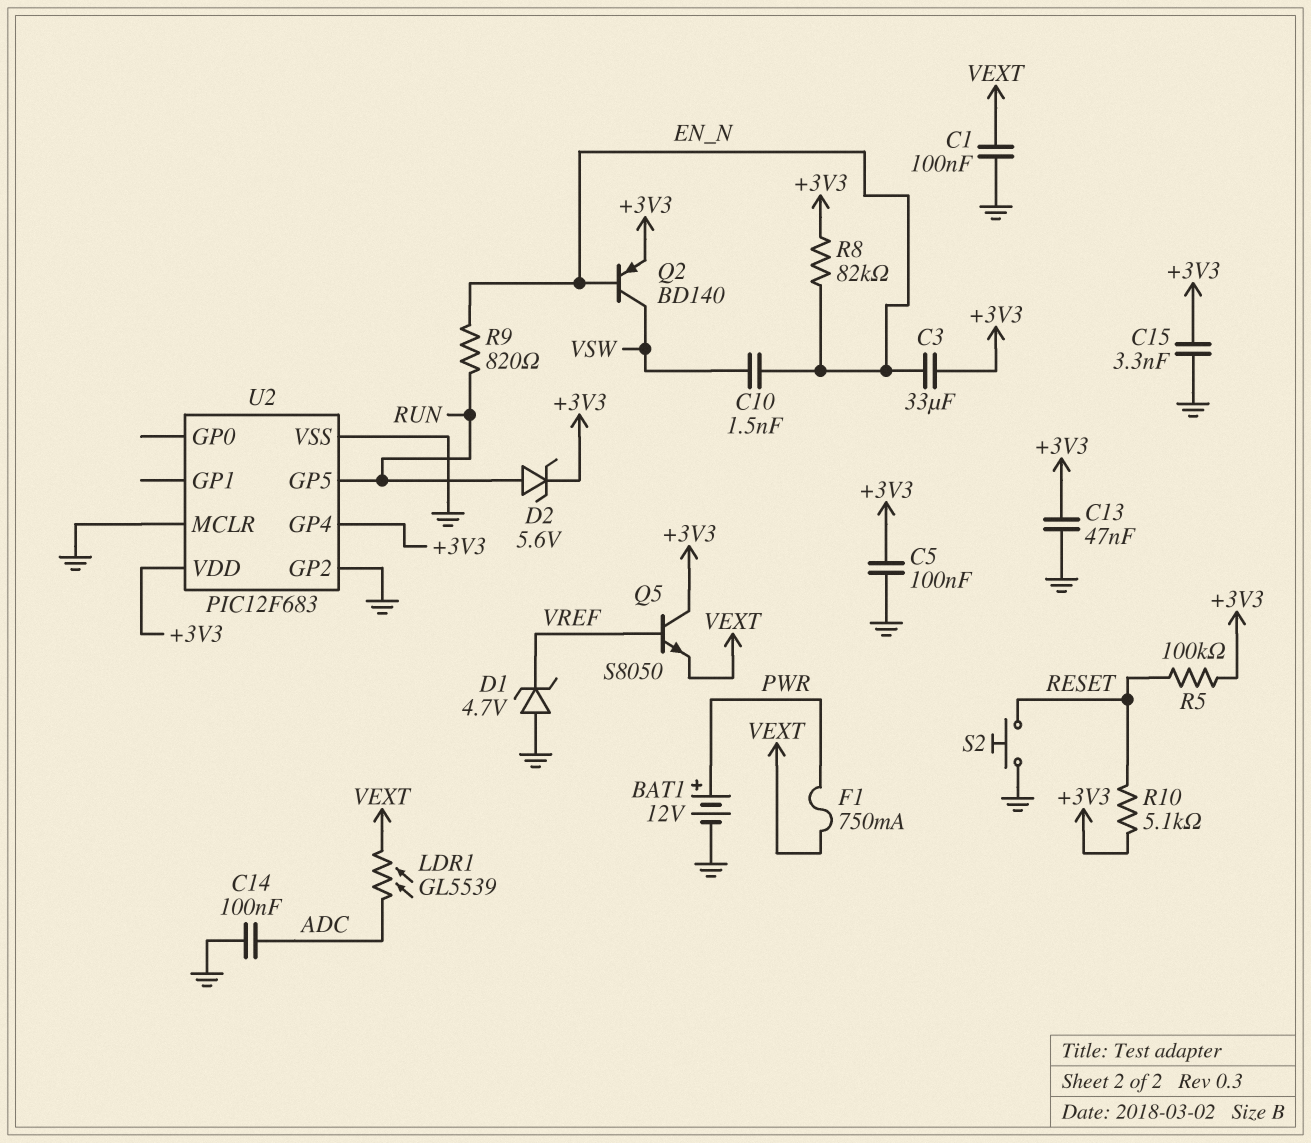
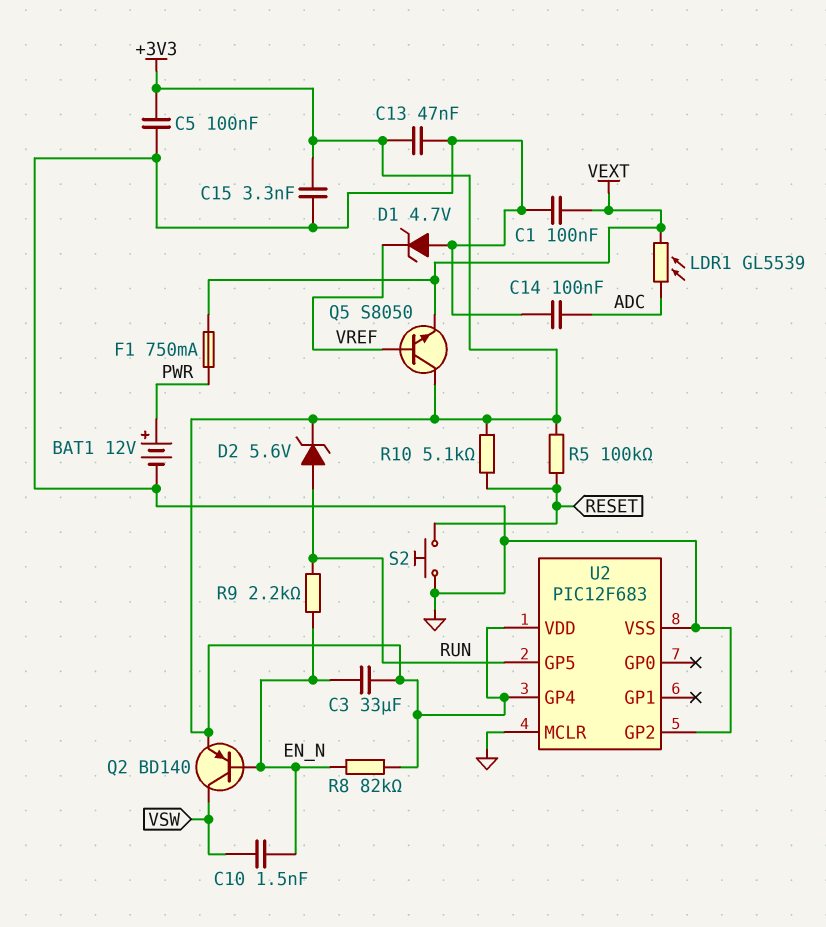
R9: 820 (EN_N, RUN) -> 2.2k (EN_N, RUN)

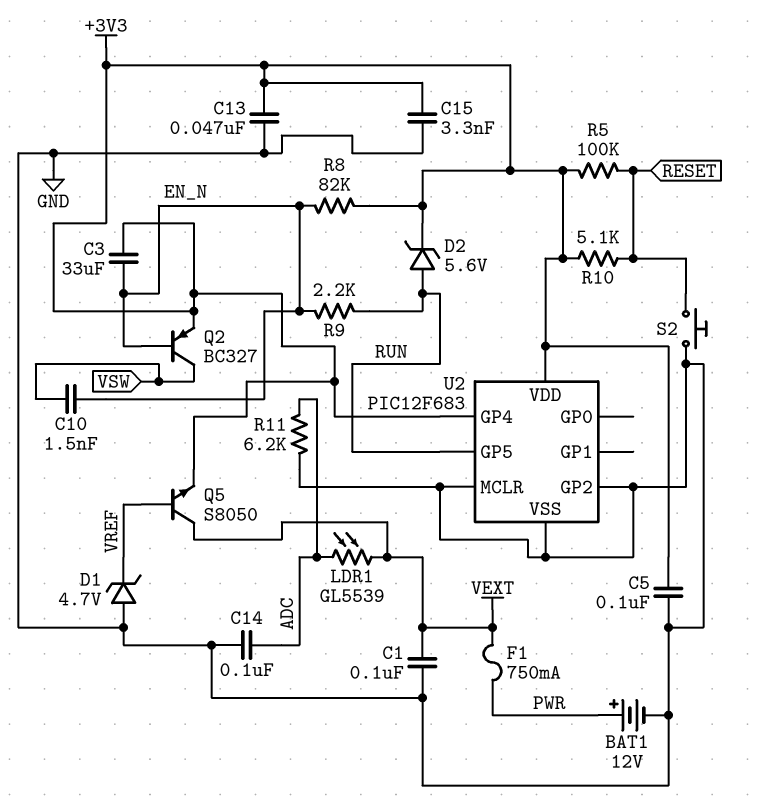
Q2: PNP BD140 (B EN_N, C VSW, E +3V3) -> PNP BC327 (B EN_N, C VSW, E +3V3)
Q5: NPN S8050 (B VREF, C +3V3, E VEXT) -> NPN S8050 (B VREF, C VEXT, E +3V3)
R11: none -> 6.2k (ADC, GND)

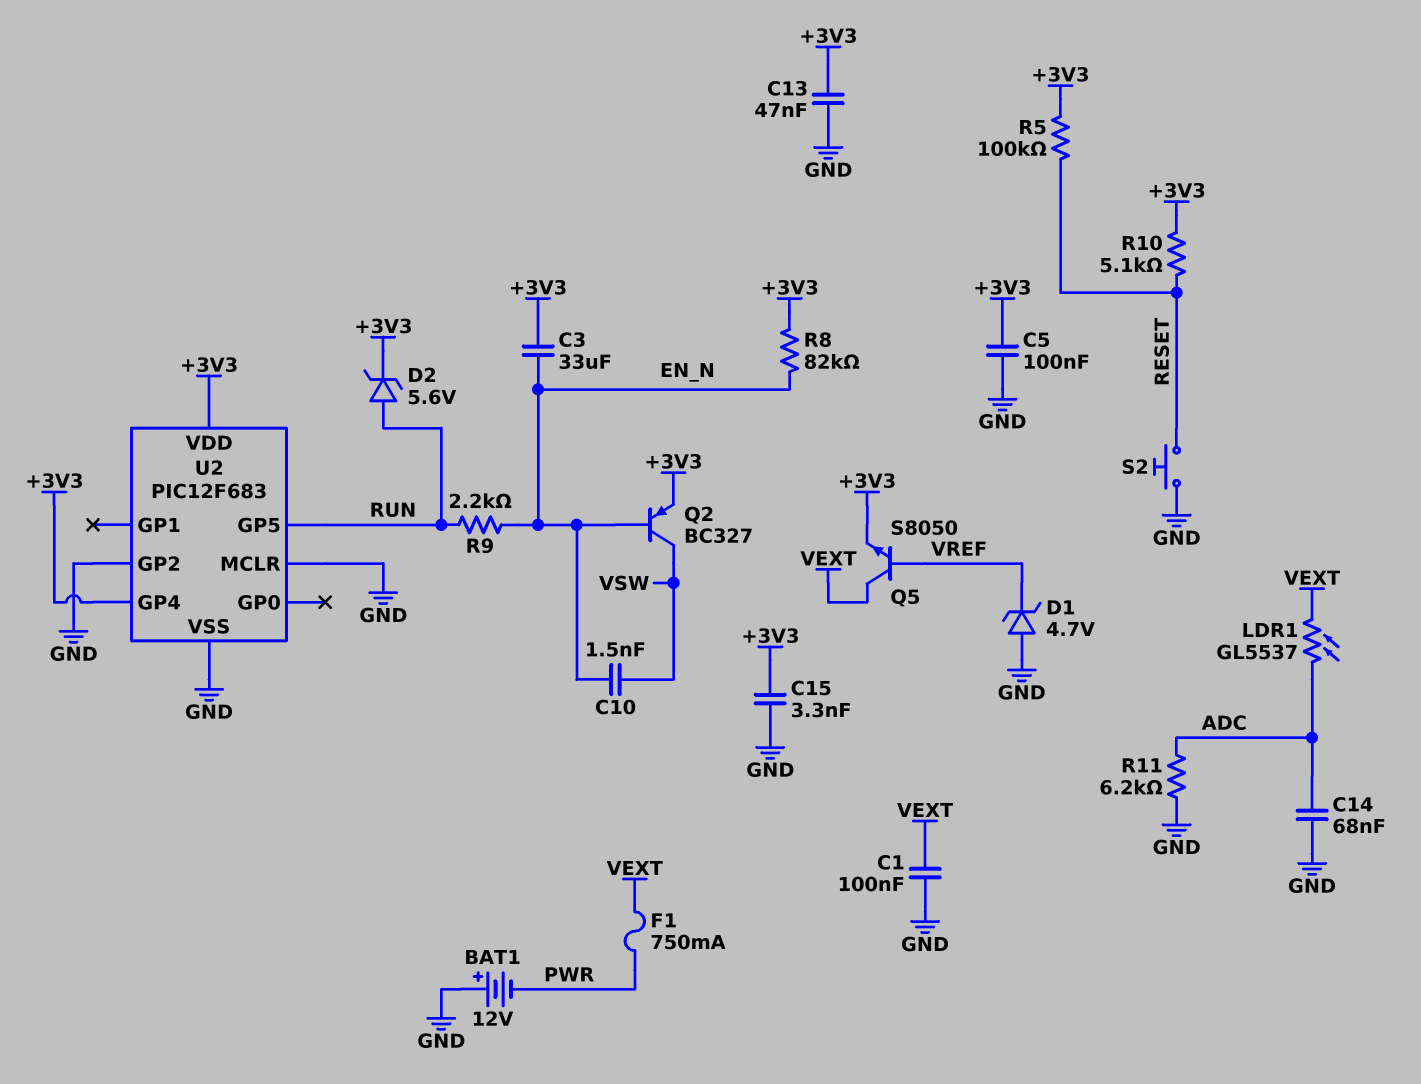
BAT1: 12V (plus PWR, minus GND) -> 12V (plus GND, minus PWR)
C14: 100nF (ADC, GND) -> 68nF (ADC, GND)
LDR1: GL5539 (ADC, VEXT) -> GL5537 (ADC, VEXT)

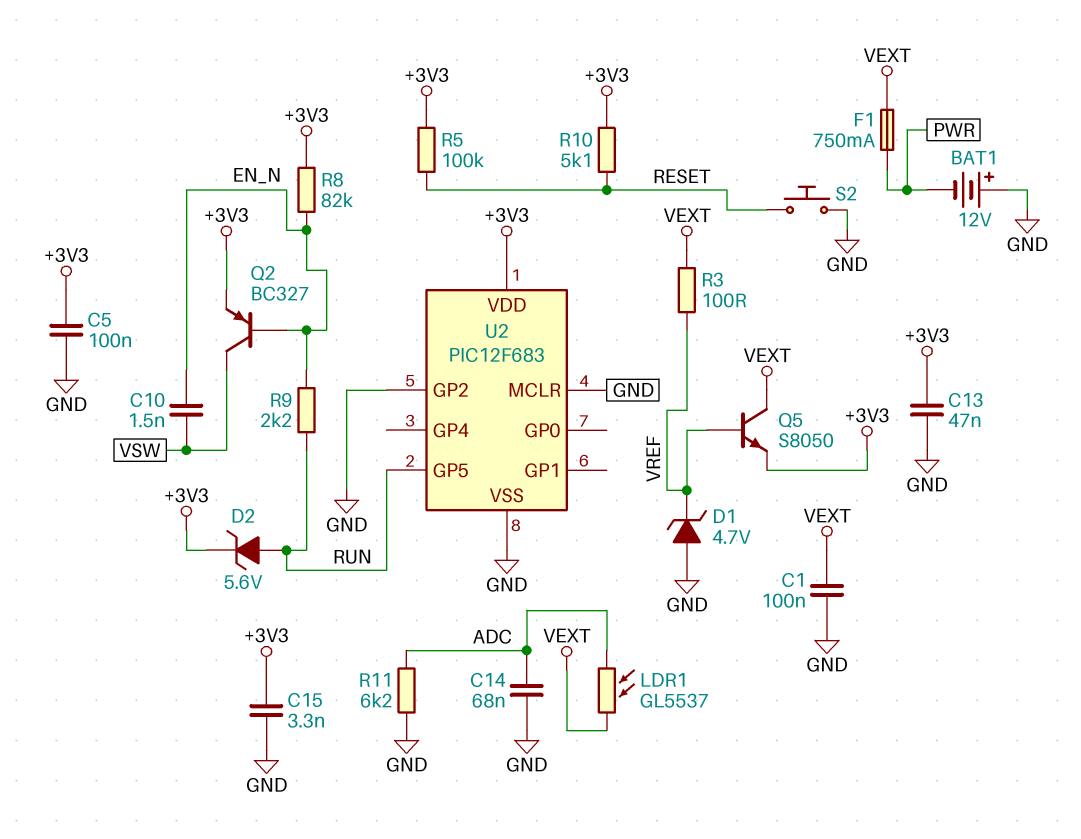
C3: 33uF (+3V3, EN_N) -> none
R3: none -> 100 (VEXT, VREF)
U2 pin GP4: +3V3 -> none

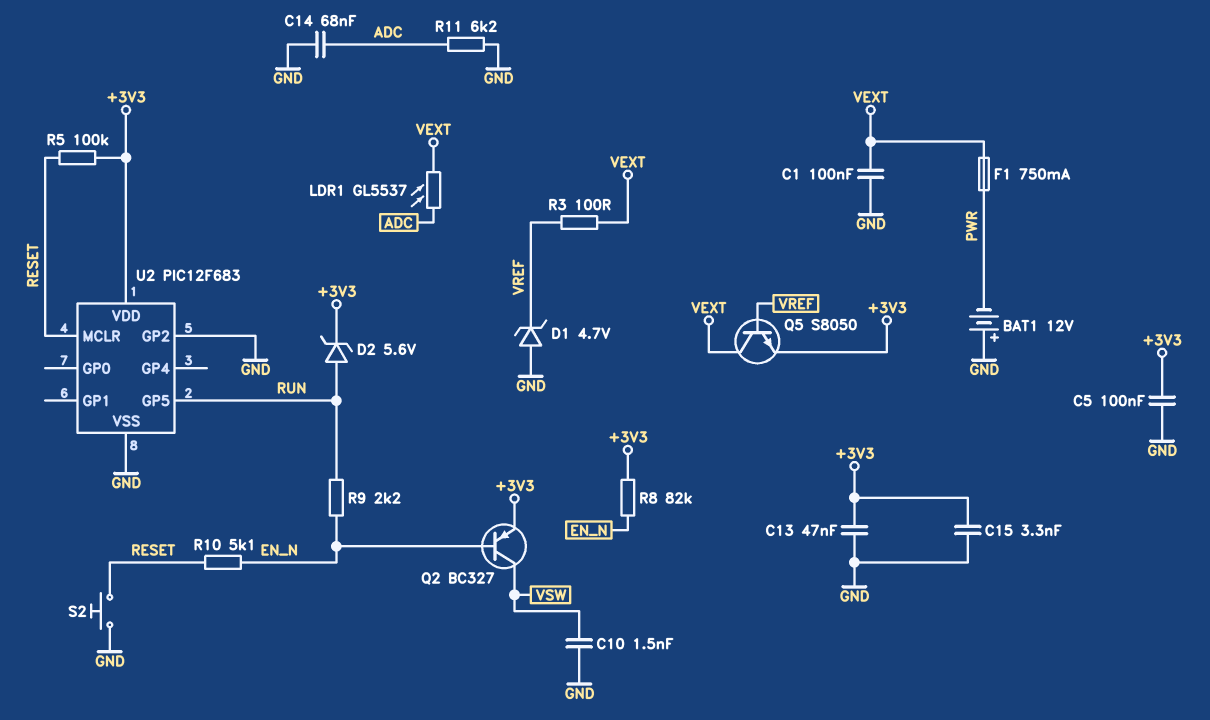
C10: 1.5nF (EN_N, VSW) -> 1.5nF (GND, VSW)
R10: 5.1k (+3V3, RESET) -> 5.1k (EN_N, RESET)
U2 pin MCLR: GND -> RESET

